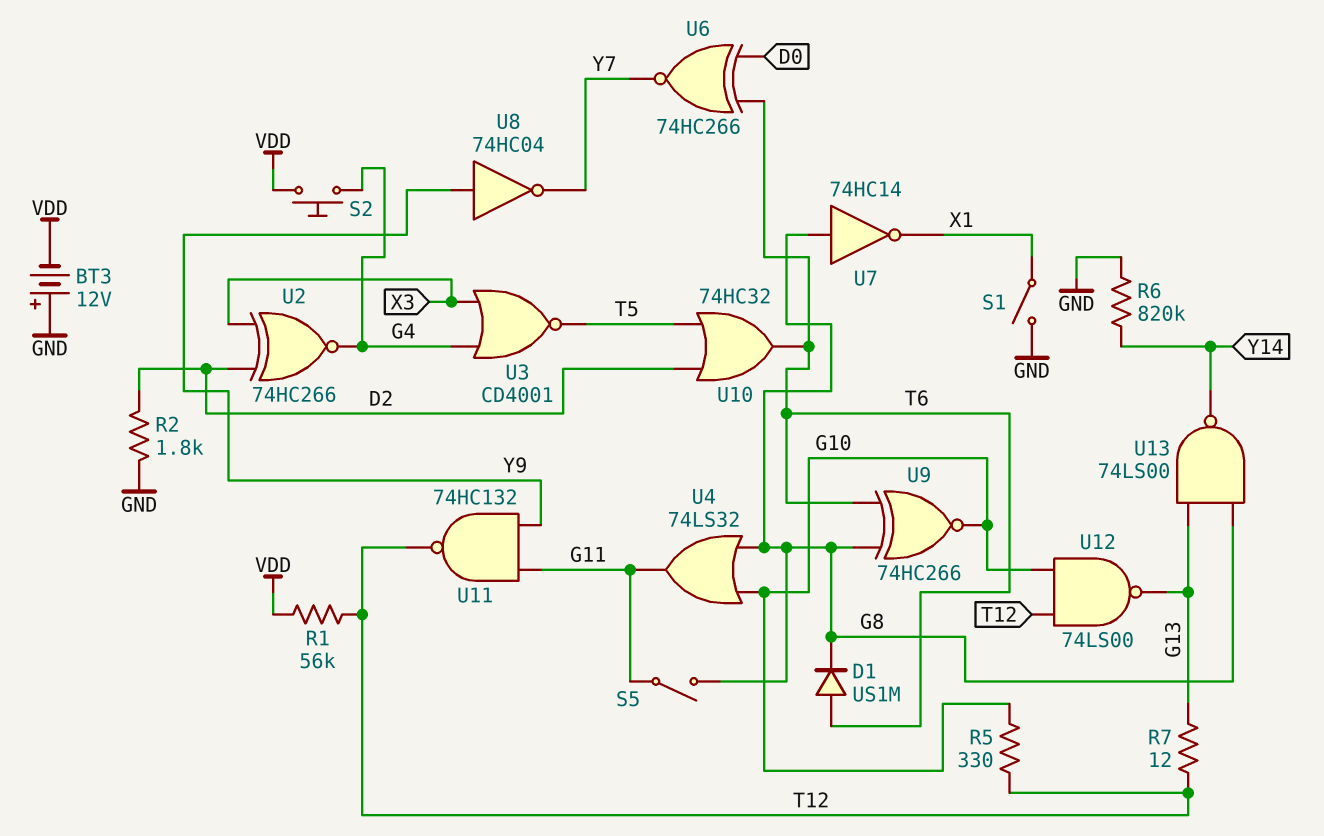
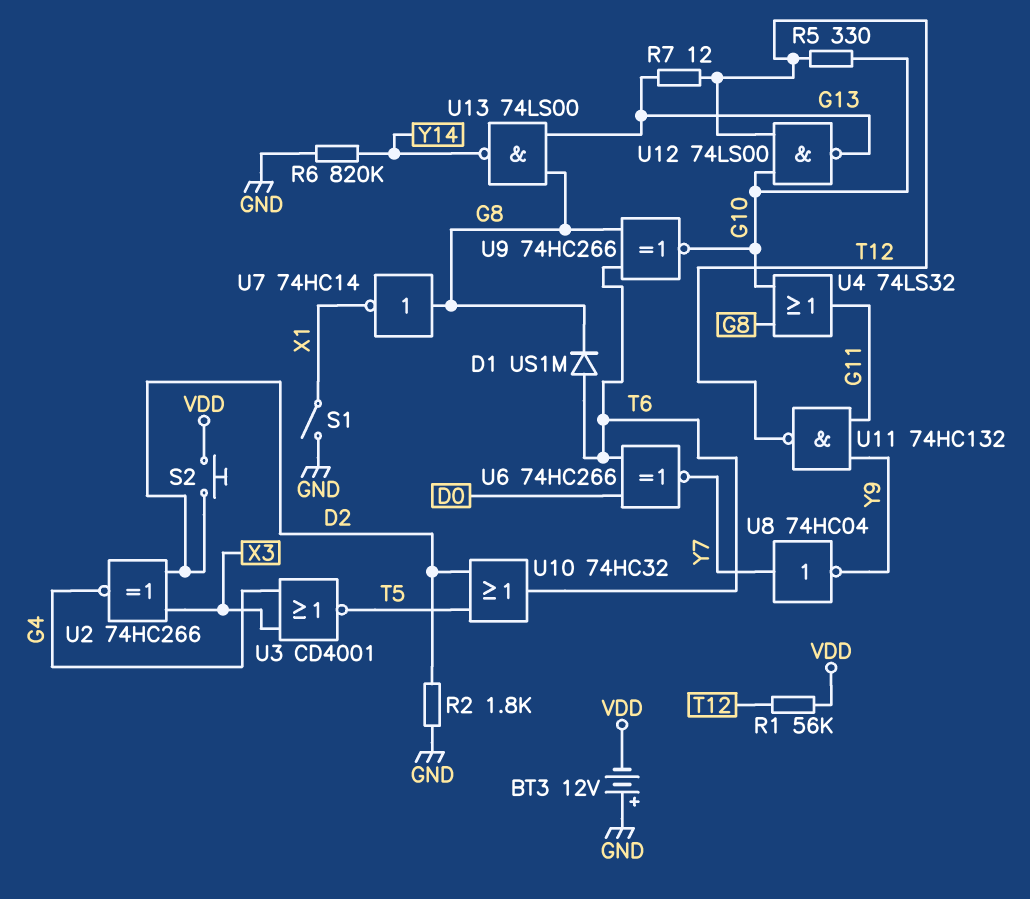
S2: button (G4, VDD) -> button (D2, VDD)
S5: switch (G8, G11) -> none
U8: NOT 74HC04 (in Y9, out Y7) -> NOT 74HC04 (in Y7, out Y9)

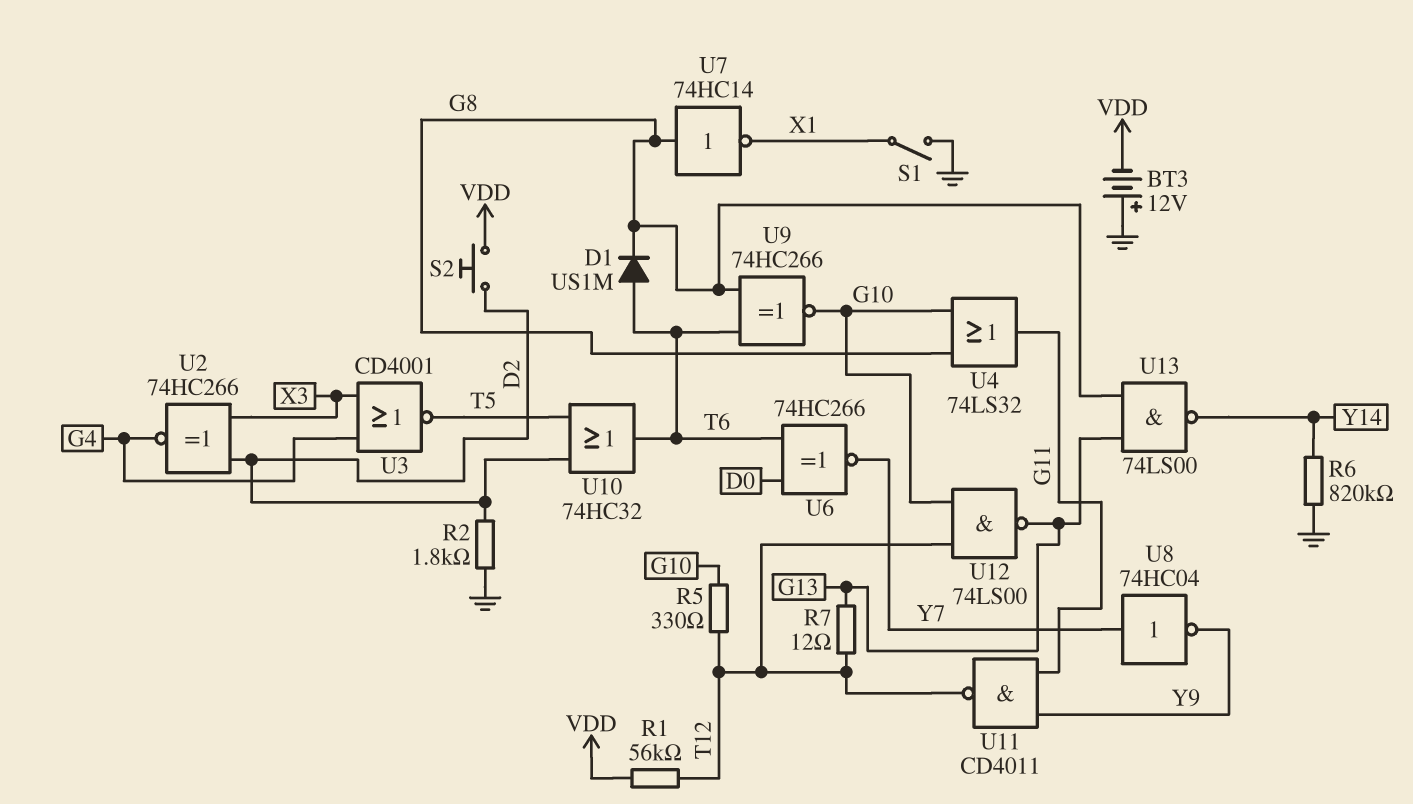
U11: NAND 74HC132 (in G11, in Y9, out T12) -> NAND CD4011 (in G11, in Y9, out T12)

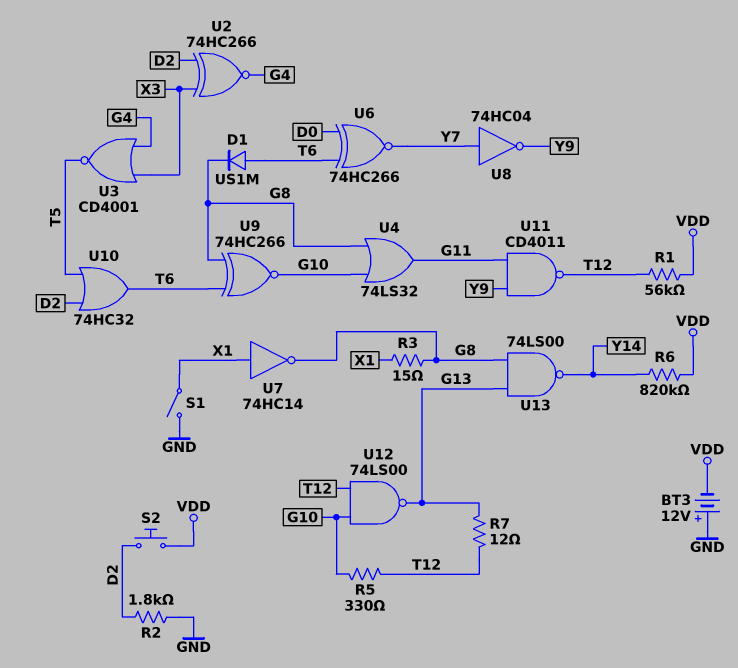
R3: none -> 15 (G8, X1)
R6: 820k (GND, Y14) -> 820k (VDD, Y14)
U7: NOT 74HC14 (in G8, out X1) -> NOT 74HC14 (in X1, out G8)

